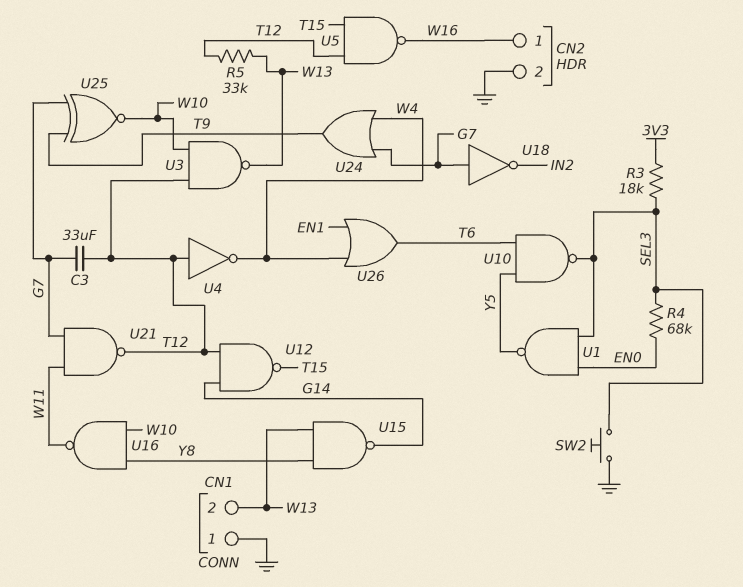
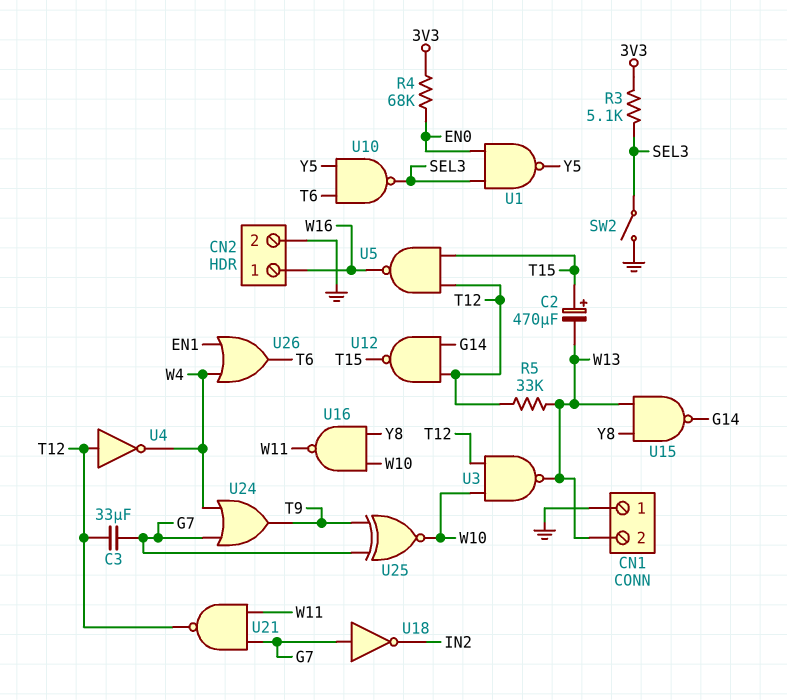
C2: none -> 470uF (plus T15, minus W13)
R3: 18k (3V3, SEL3) -> 5.1k (3V3, SEL3)
R4: 68k (EN0, SEL3) -> 68k (3V3, EN0)
SW2: button (GND, SEL3) -> switch (GND, SEL3)

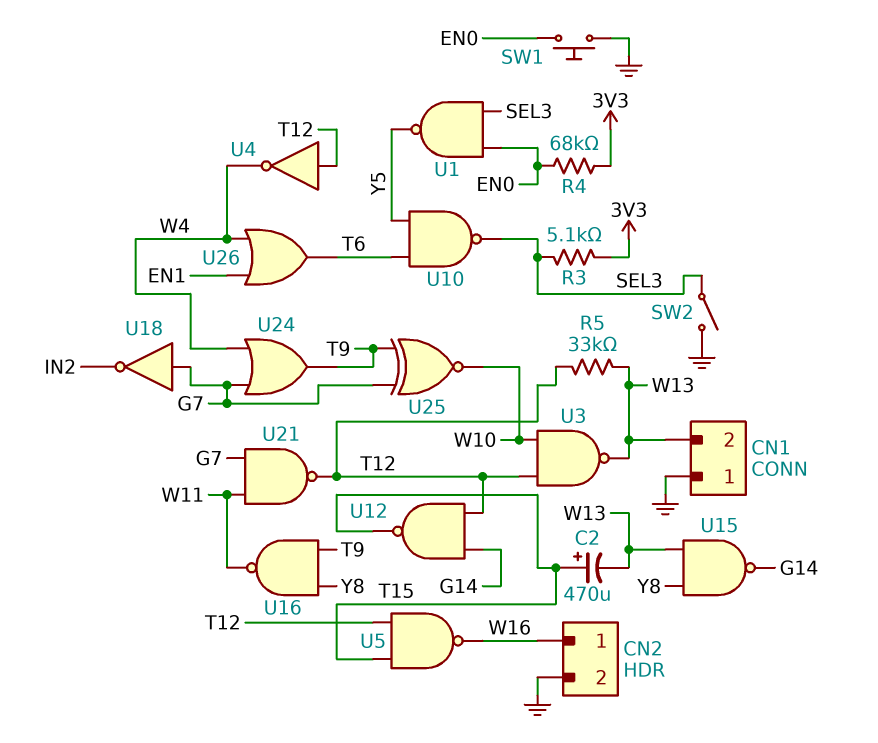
C3: 33uF (G7, T12) -> none
SW1: none -> button (EN0, GND)
U16: NAND (in W10, in Y8, out W11) -> NAND (in T9, in Y8, out W11)

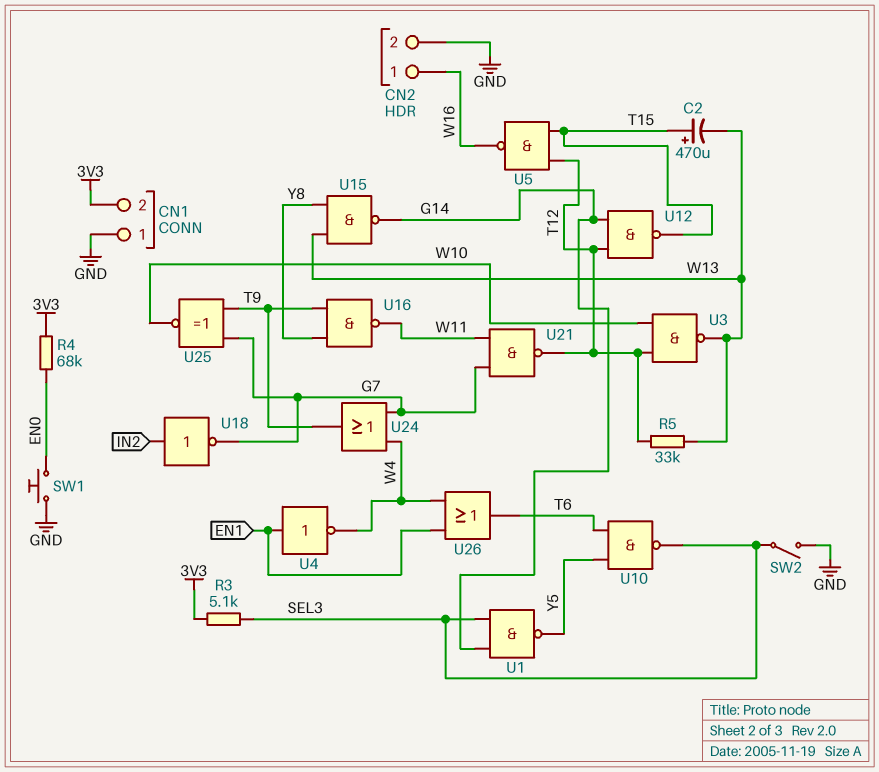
CN1 pin 2: W13 -> 3V3
U1: NAND (in EN0, in SEL3, out Y5) -> NAND (in G14, in SEL3, out Y5)
U4: NOT (in T12, out W4) -> NOT (in EN1, out W4)
U18: NOT (in G7, out IN2) -> NOT (in IN2, out G7)

